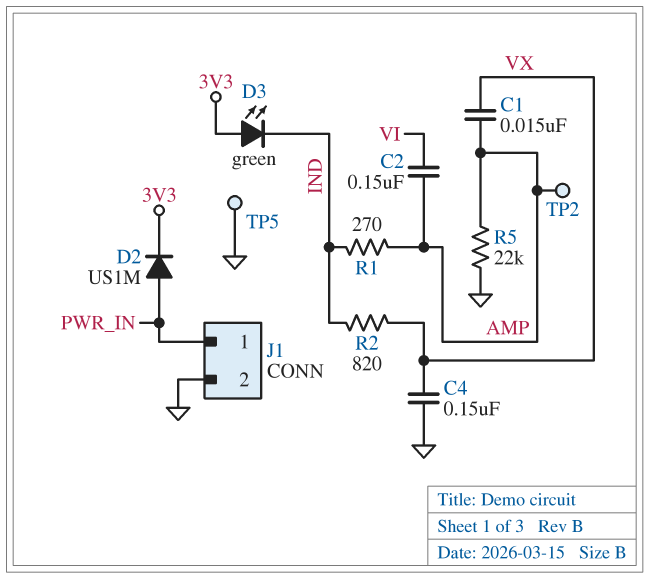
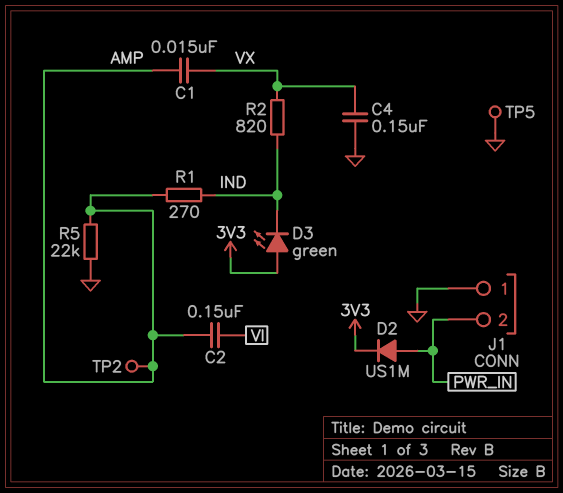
J1 pin 1: PWR_IN -> GND
J1 pin 2: GND -> PWR_IN

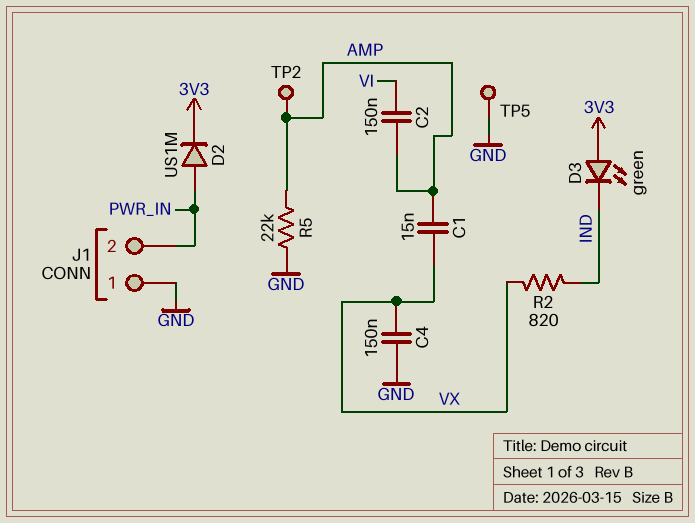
R1: 270 (AMP, IND) -> none

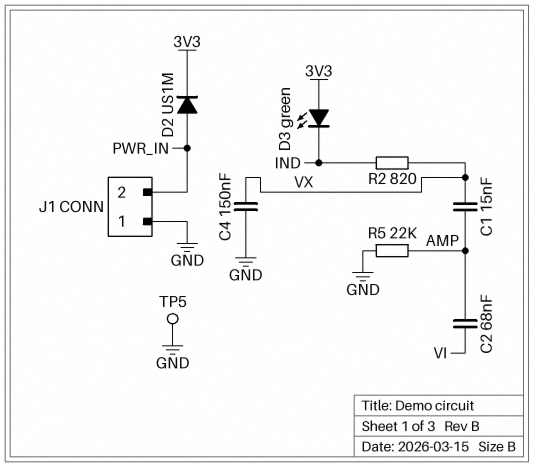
C2: 150nF (AMP, VI) -> 68nF (AMP, VI)
TP2: test point (AMP) -> none

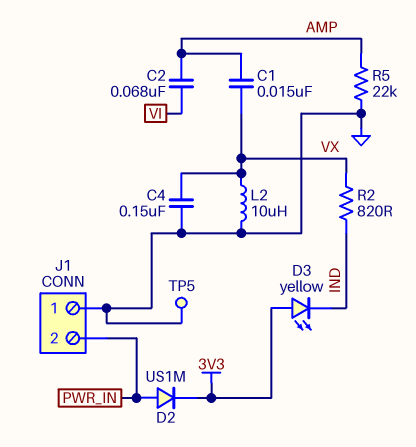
D3: LED green (A 3V3, K IND) -> LED yellow (A 3V3, K IND)
L2: none -> 10uH (GND, VX)

